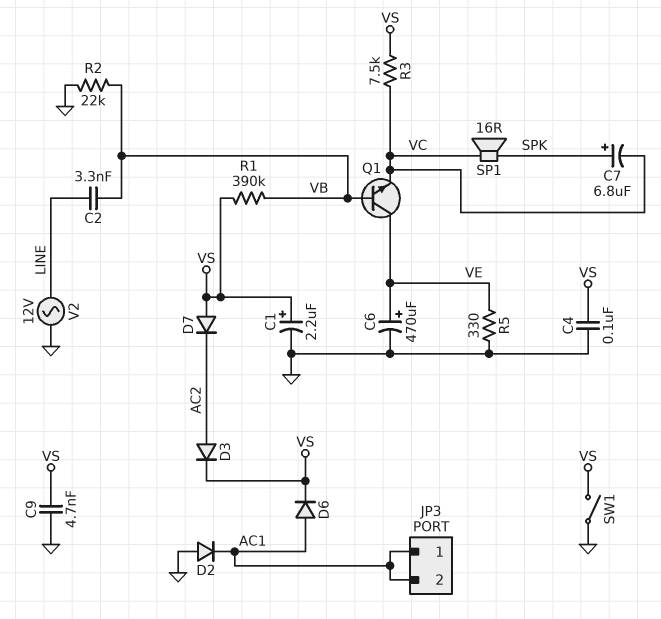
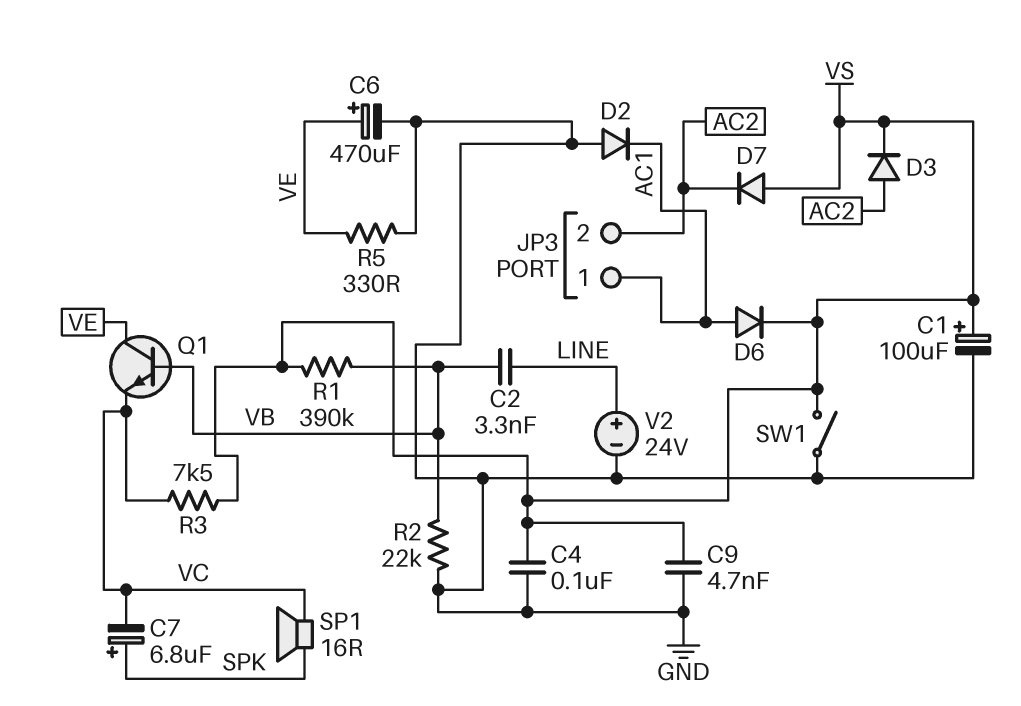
C1: 2.2uF (plus VS, minus GND) -> 100uF (plus VS, minus GND)
JP3 pin 2: AC1 -> AC2
V2: AC 12V (GND, LINE) -> 24V (plus LINE, minus GND)

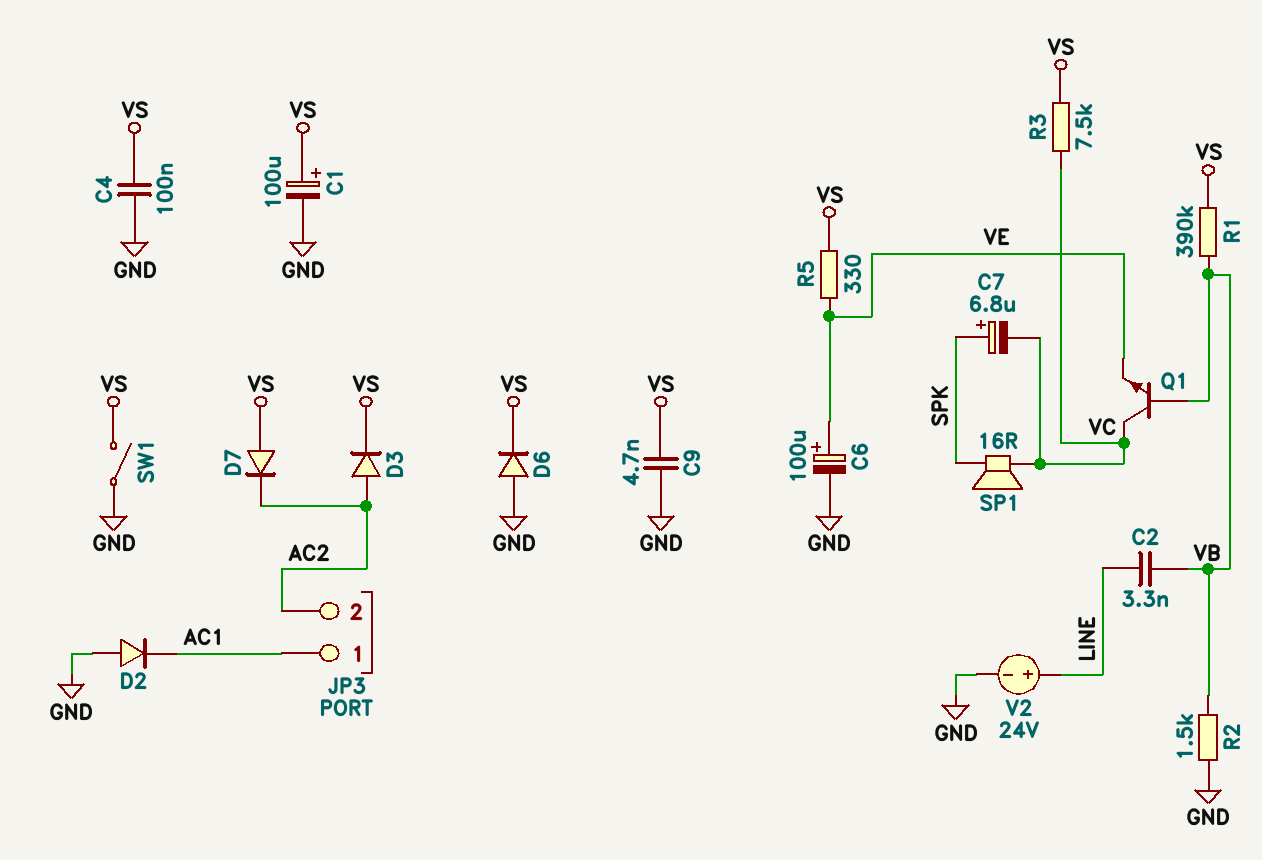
C6: 470uF (plus VE, minus GND) -> 100uF (plus VE, minus GND)
D6: diode (A AC1, K VS) -> diode (A GND, K VS)
Q1: NPN (B VB, C VE, E VC) -> NPN (B VB, C VC, E VE)
R2: 22k (GND, VB) -> 1.5k (GND, VB)
R5: 330 (GND, VE) -> 330 (VE, VS)

